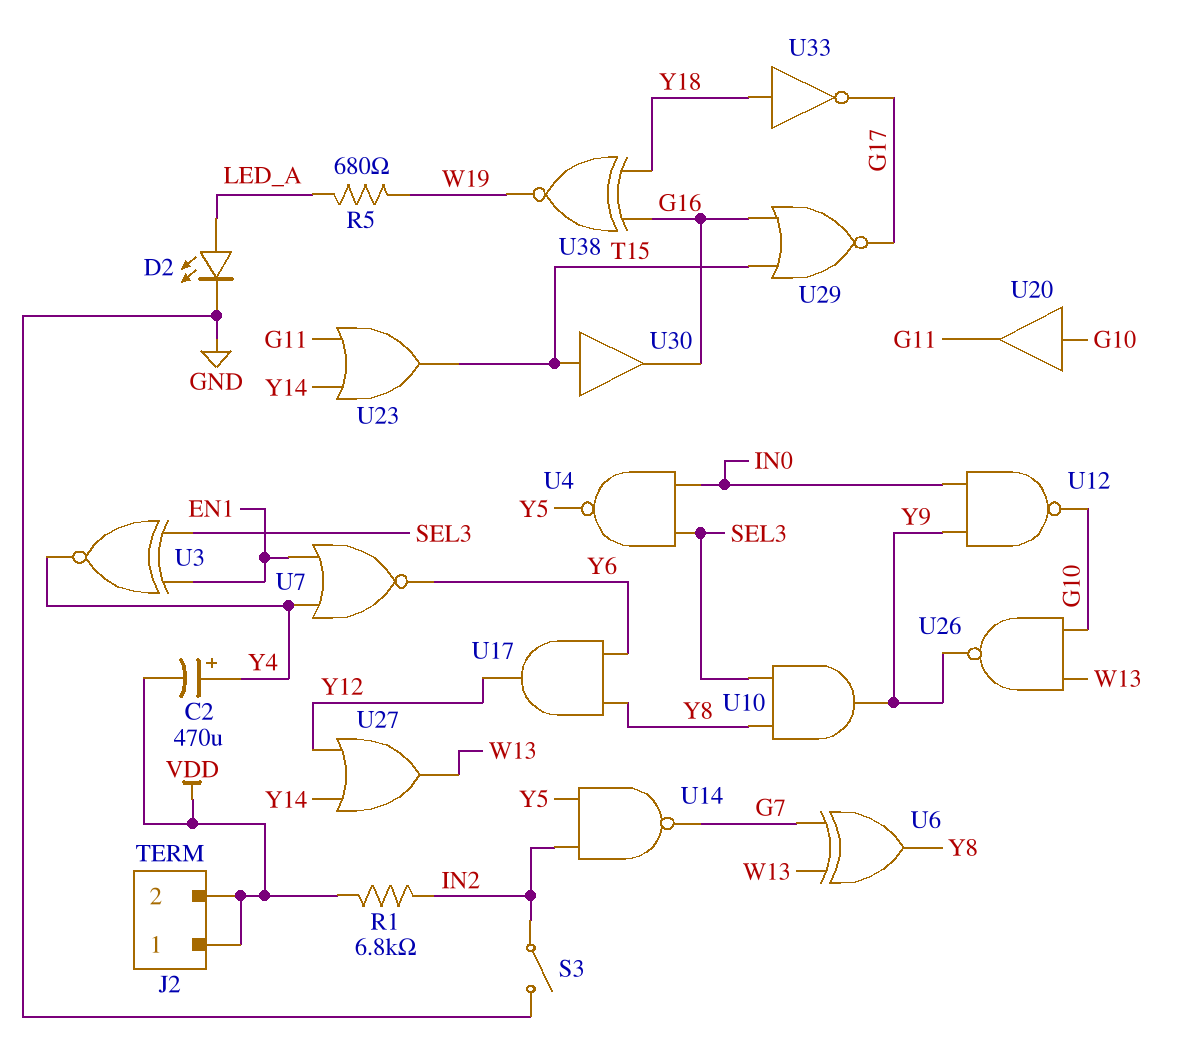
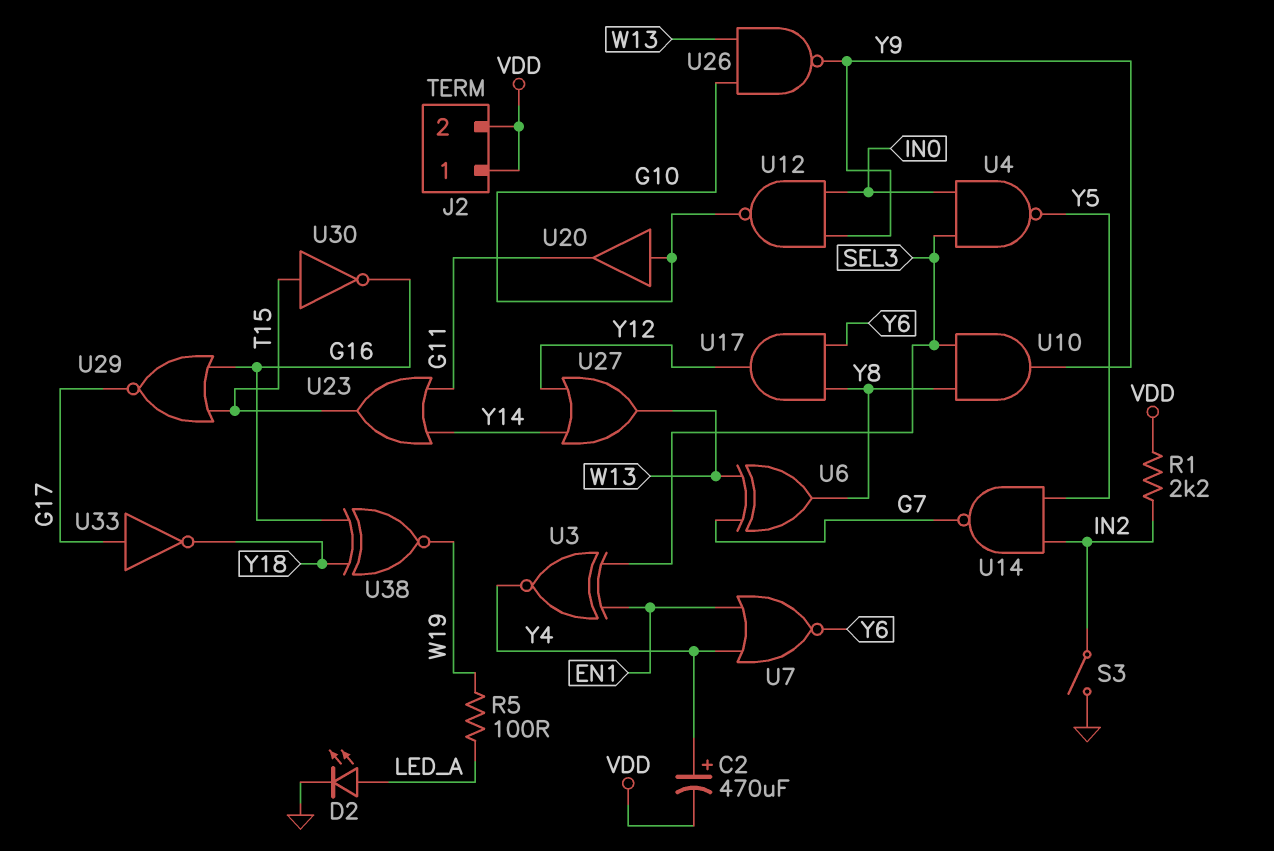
R1: 6.8k (IN2, VDD) -> 2.2k (IN2, VDD)
R5: 680 (LED_A, W19) -> 100 (LED_A, W19)
U30: buffer (in T15, out G16) -> NOT (in T15, out G16)
U33: NOT (in Y18, out G17) -> NOT (in G17, out Y18)

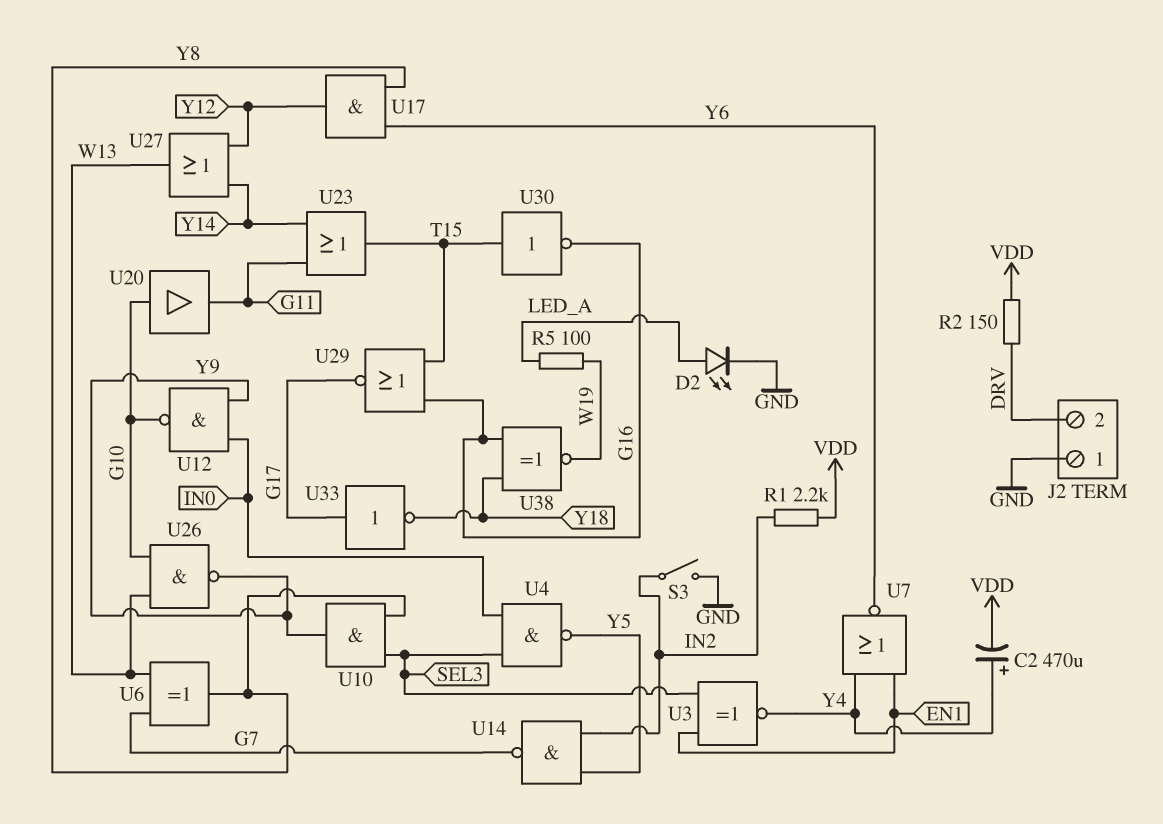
J2 pin 1: VDD -> GND
J2 pin 2: VDD -> DRV
R2: none -> 150 (DRV, VDD)

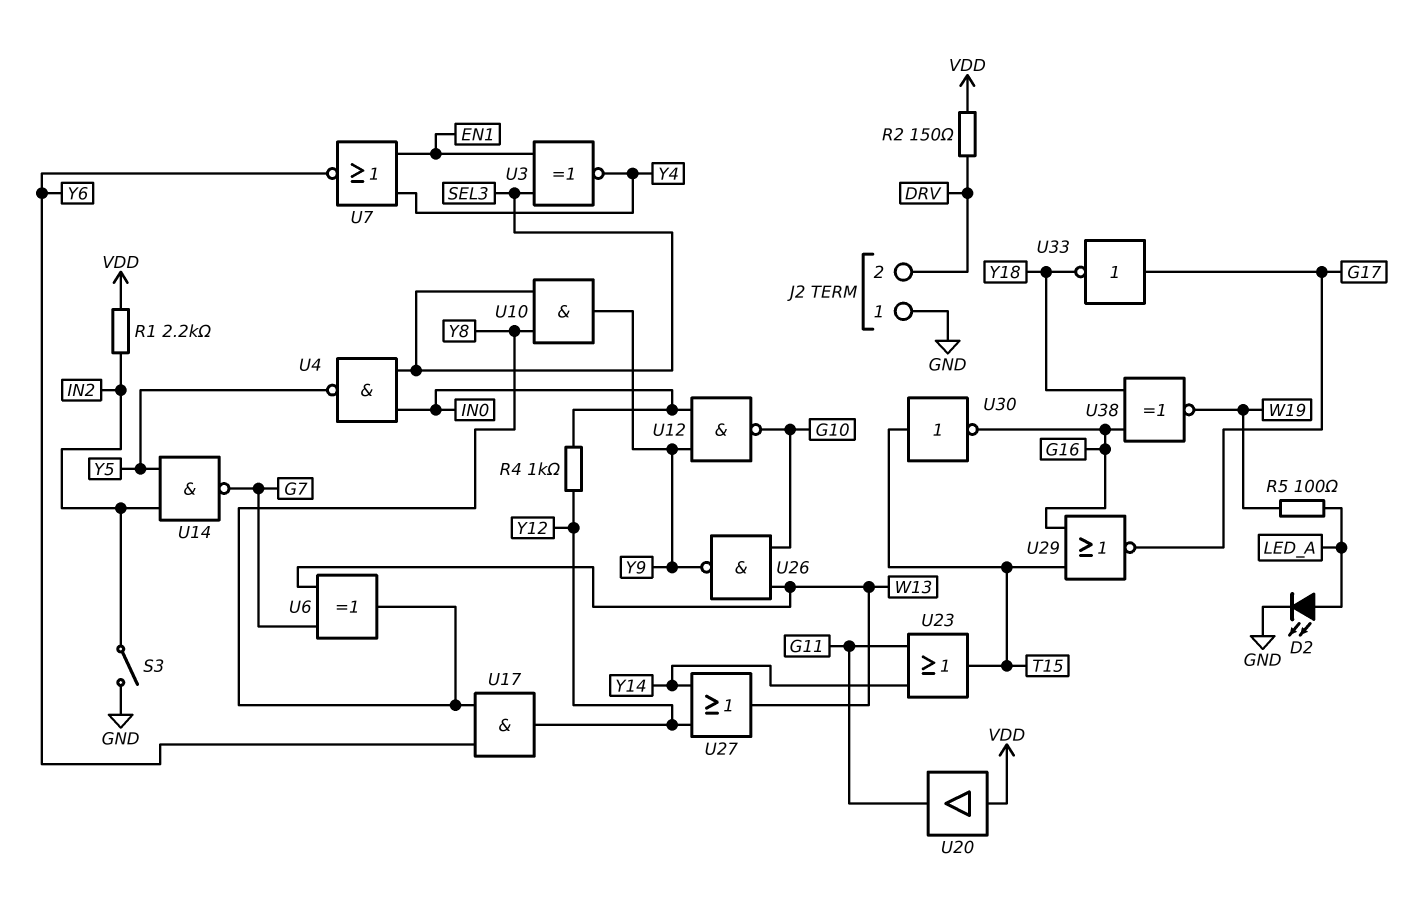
C2: 470uF (plus Y4, minus VDD) -> none
R4: none -> 1k (IN0, Y12)
U20: buffer (in G10, out G11) -> buffer (in VDD, out G11)

